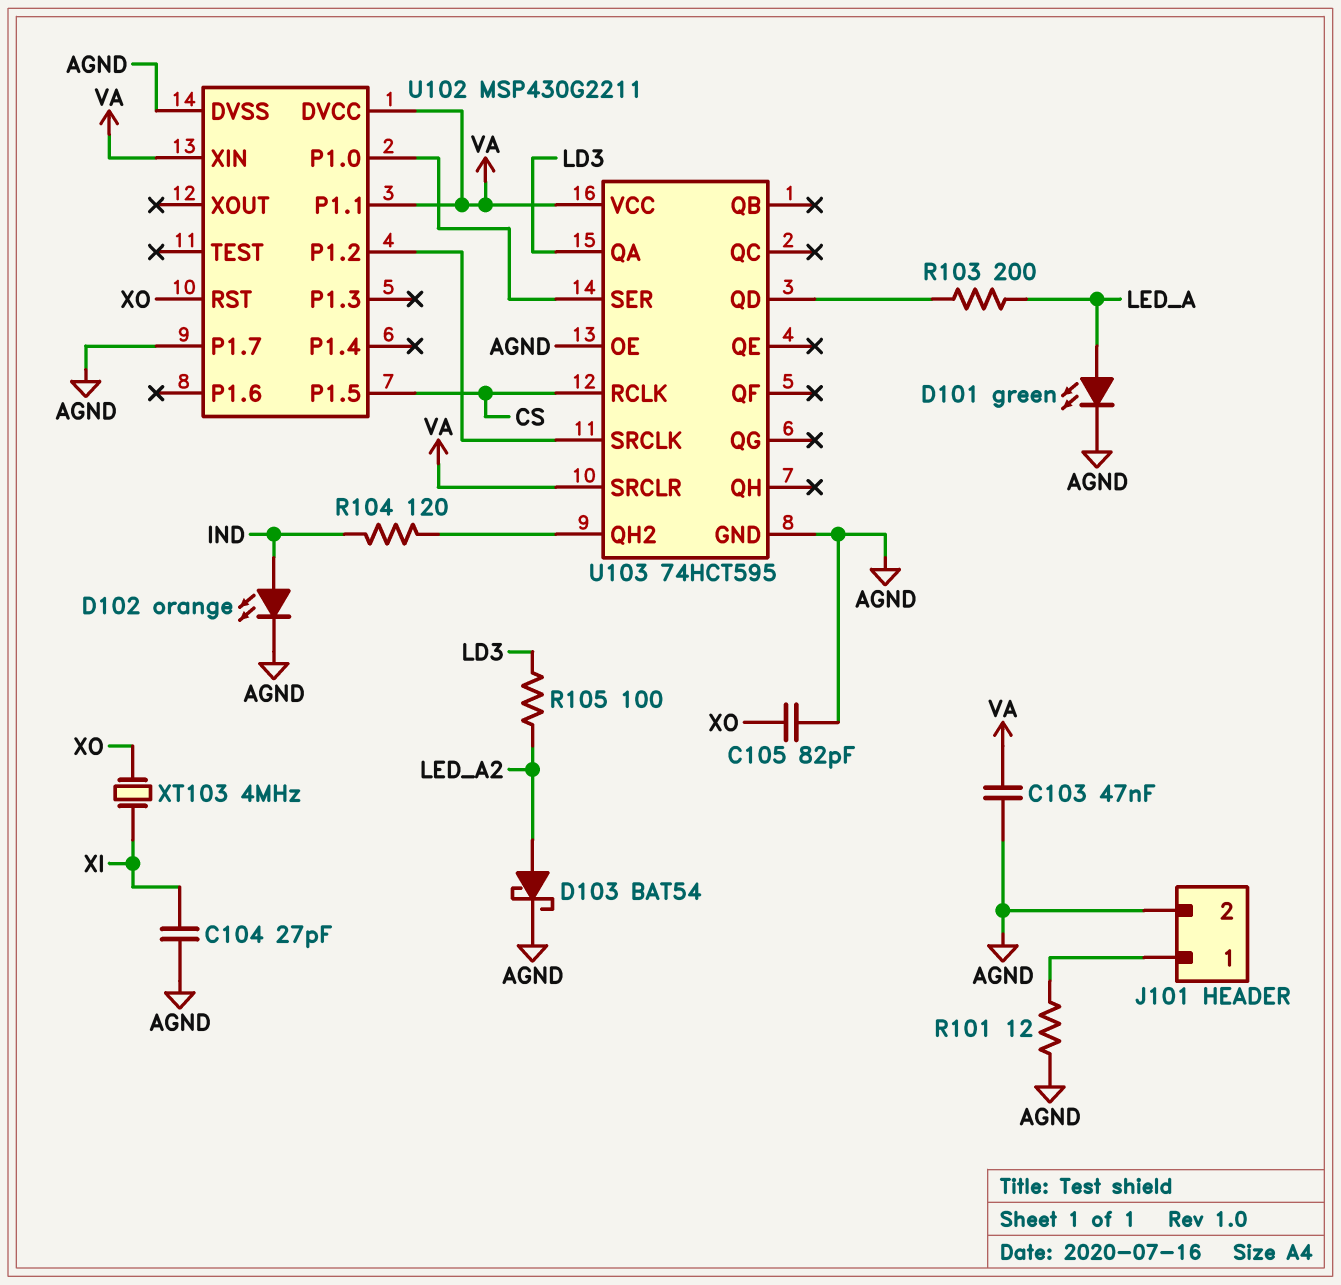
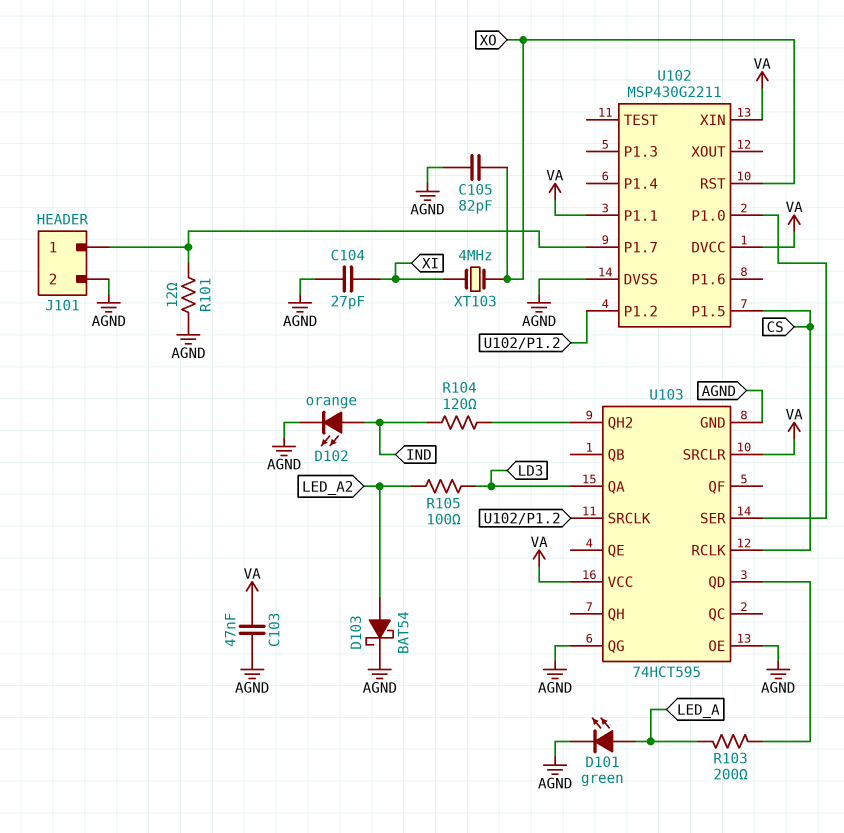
U102 pin P1.7: AGND -> J101/1
U103 pin QG: none -> AGND

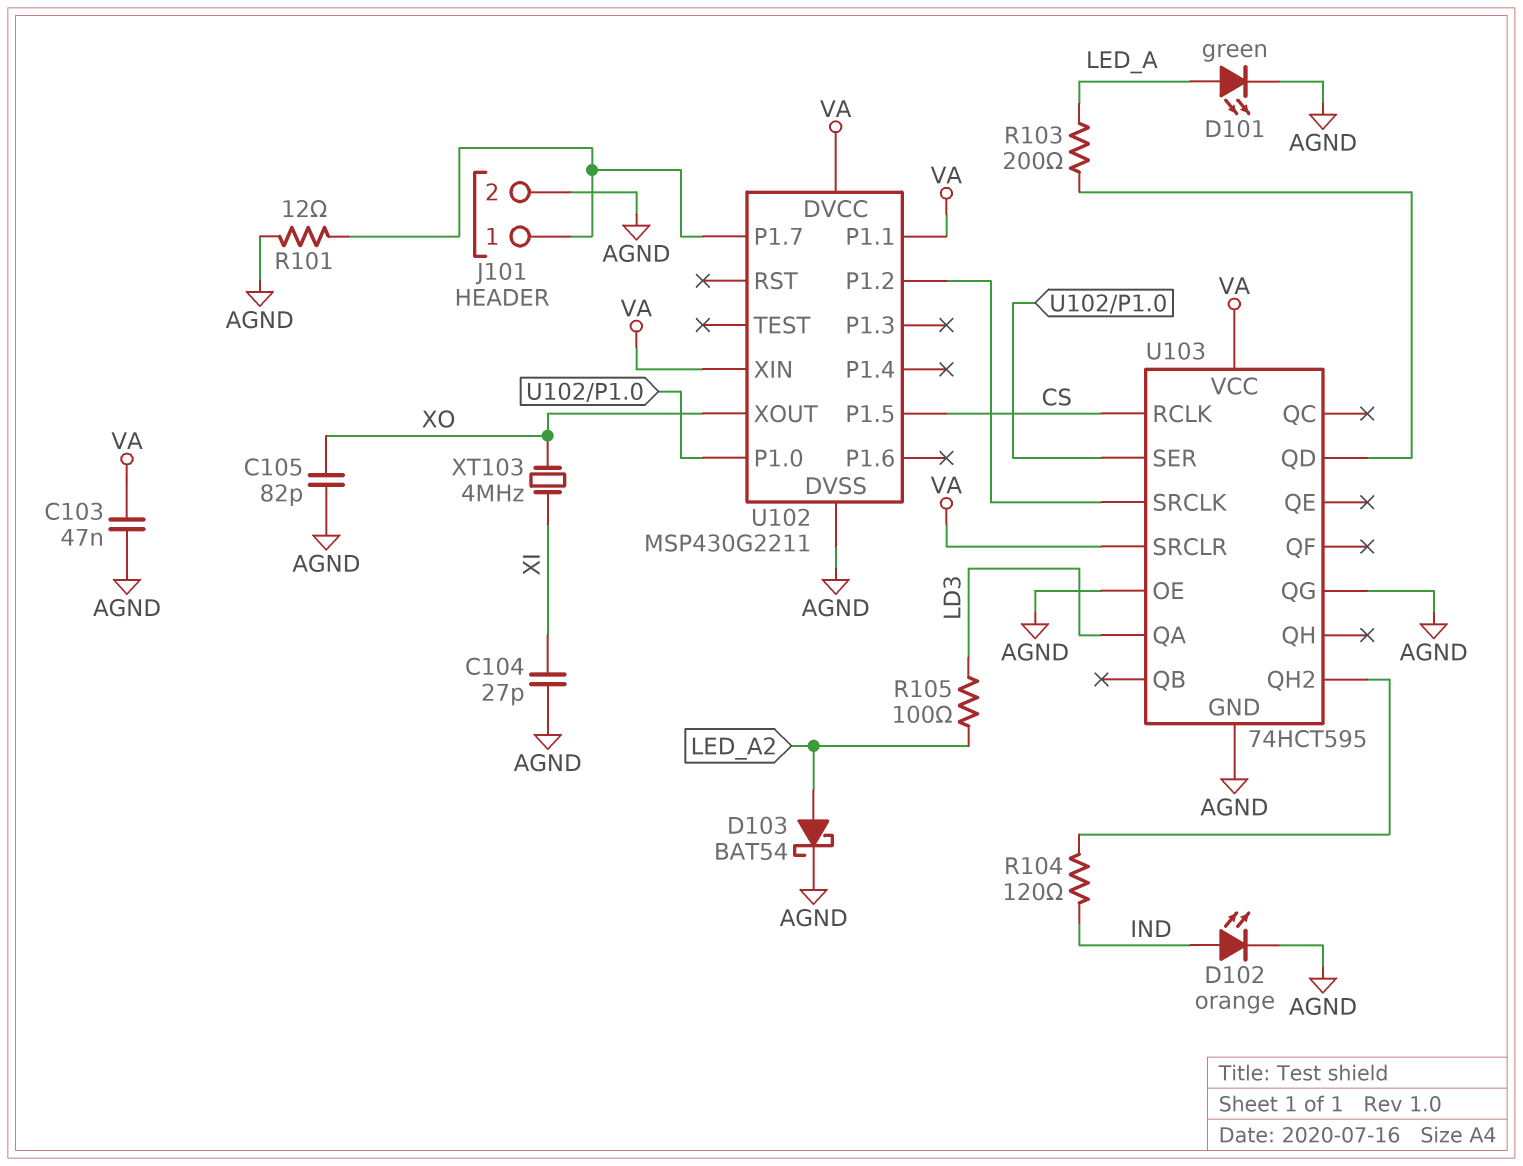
U102 pin RST: XO -> none
U102 pin XOUT: none -> XO

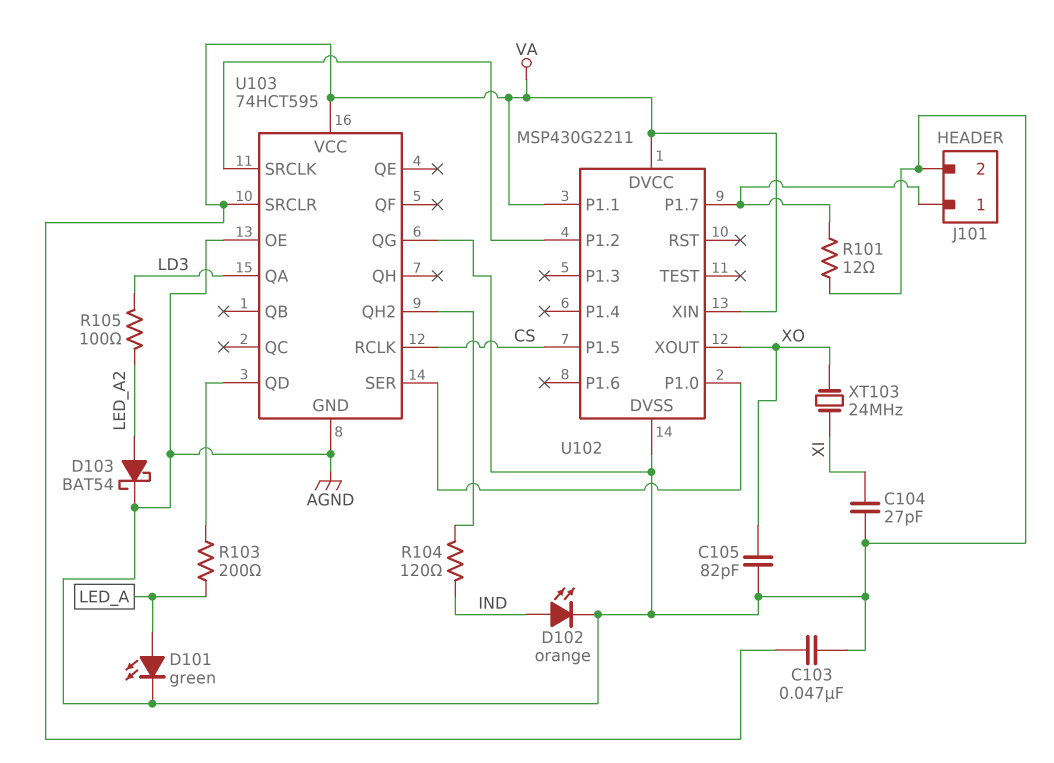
XT103: 4MHz (XI, XO) -> 24MHz (XI, XO)

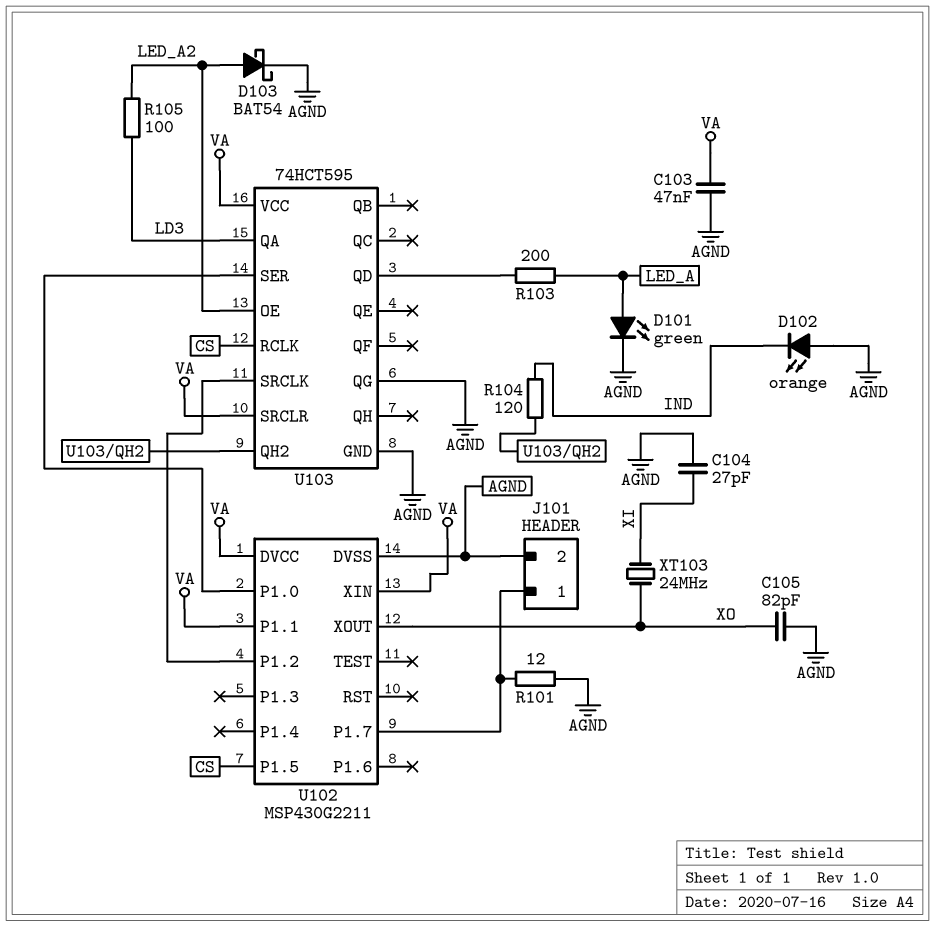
D102: LED orange (A IND, K AGND) -> LED orange (A AGND, K IND)
U103 pin OE: AGND -> LED_A2

